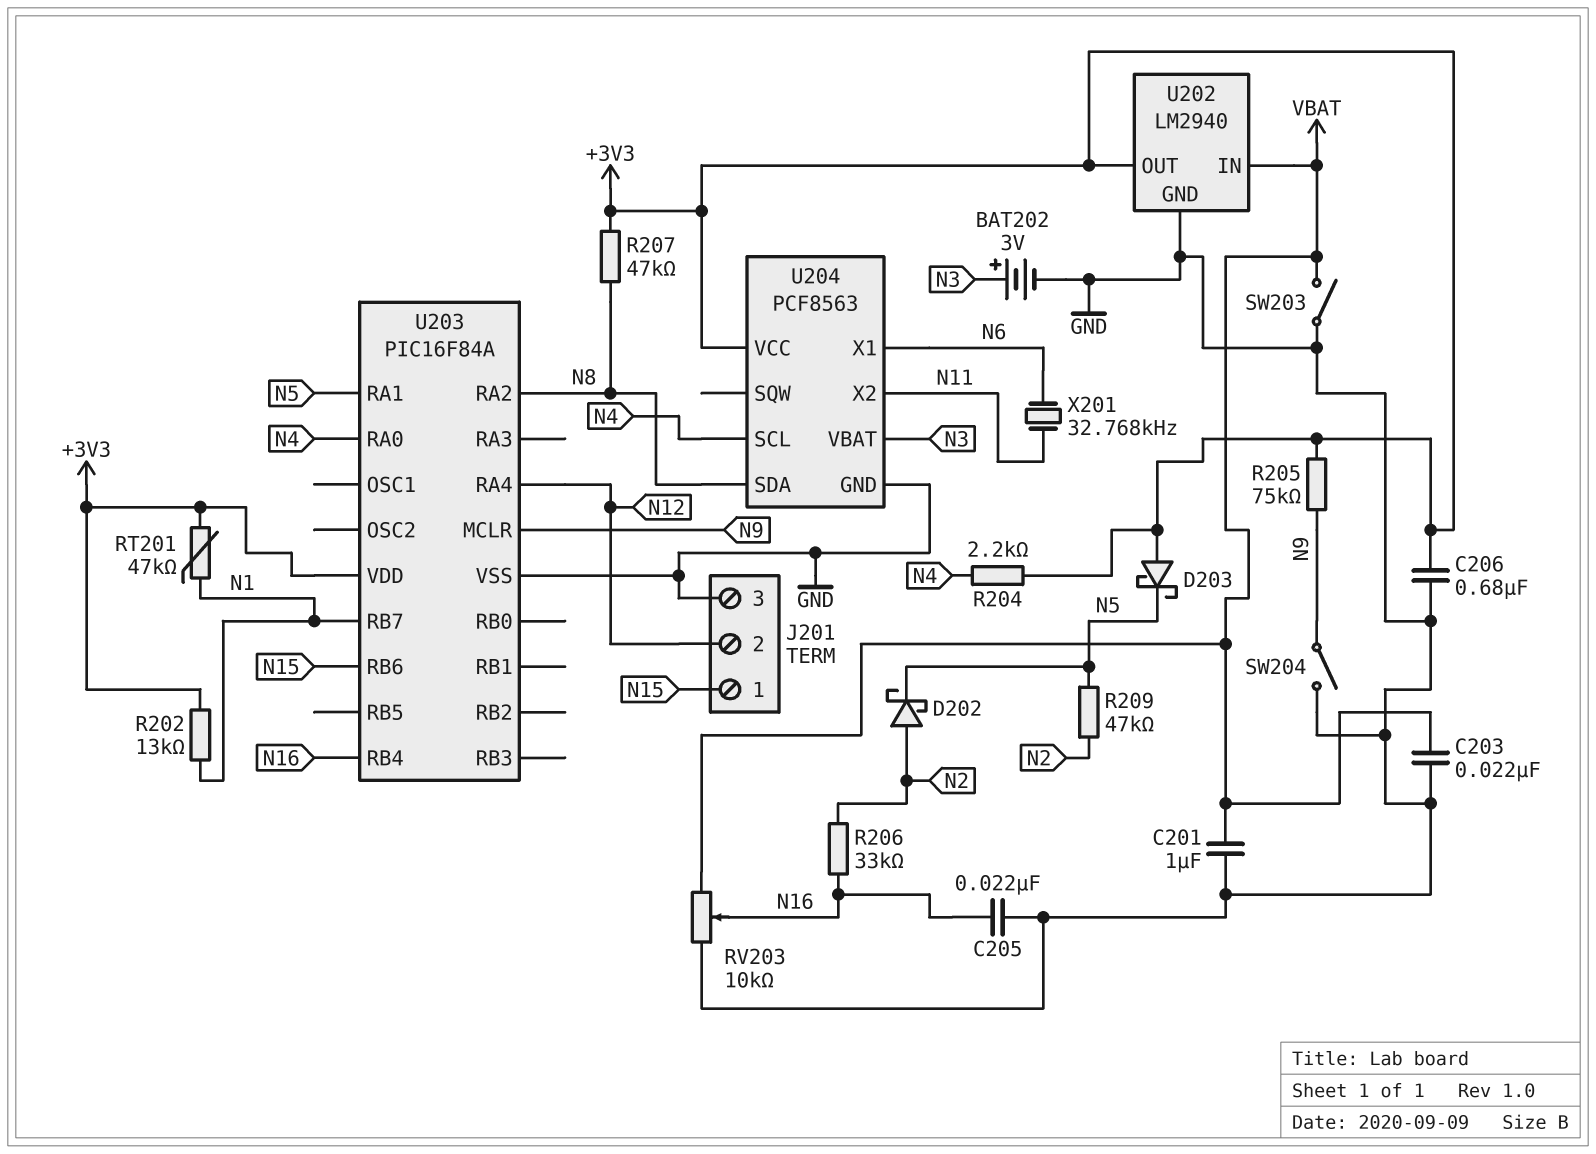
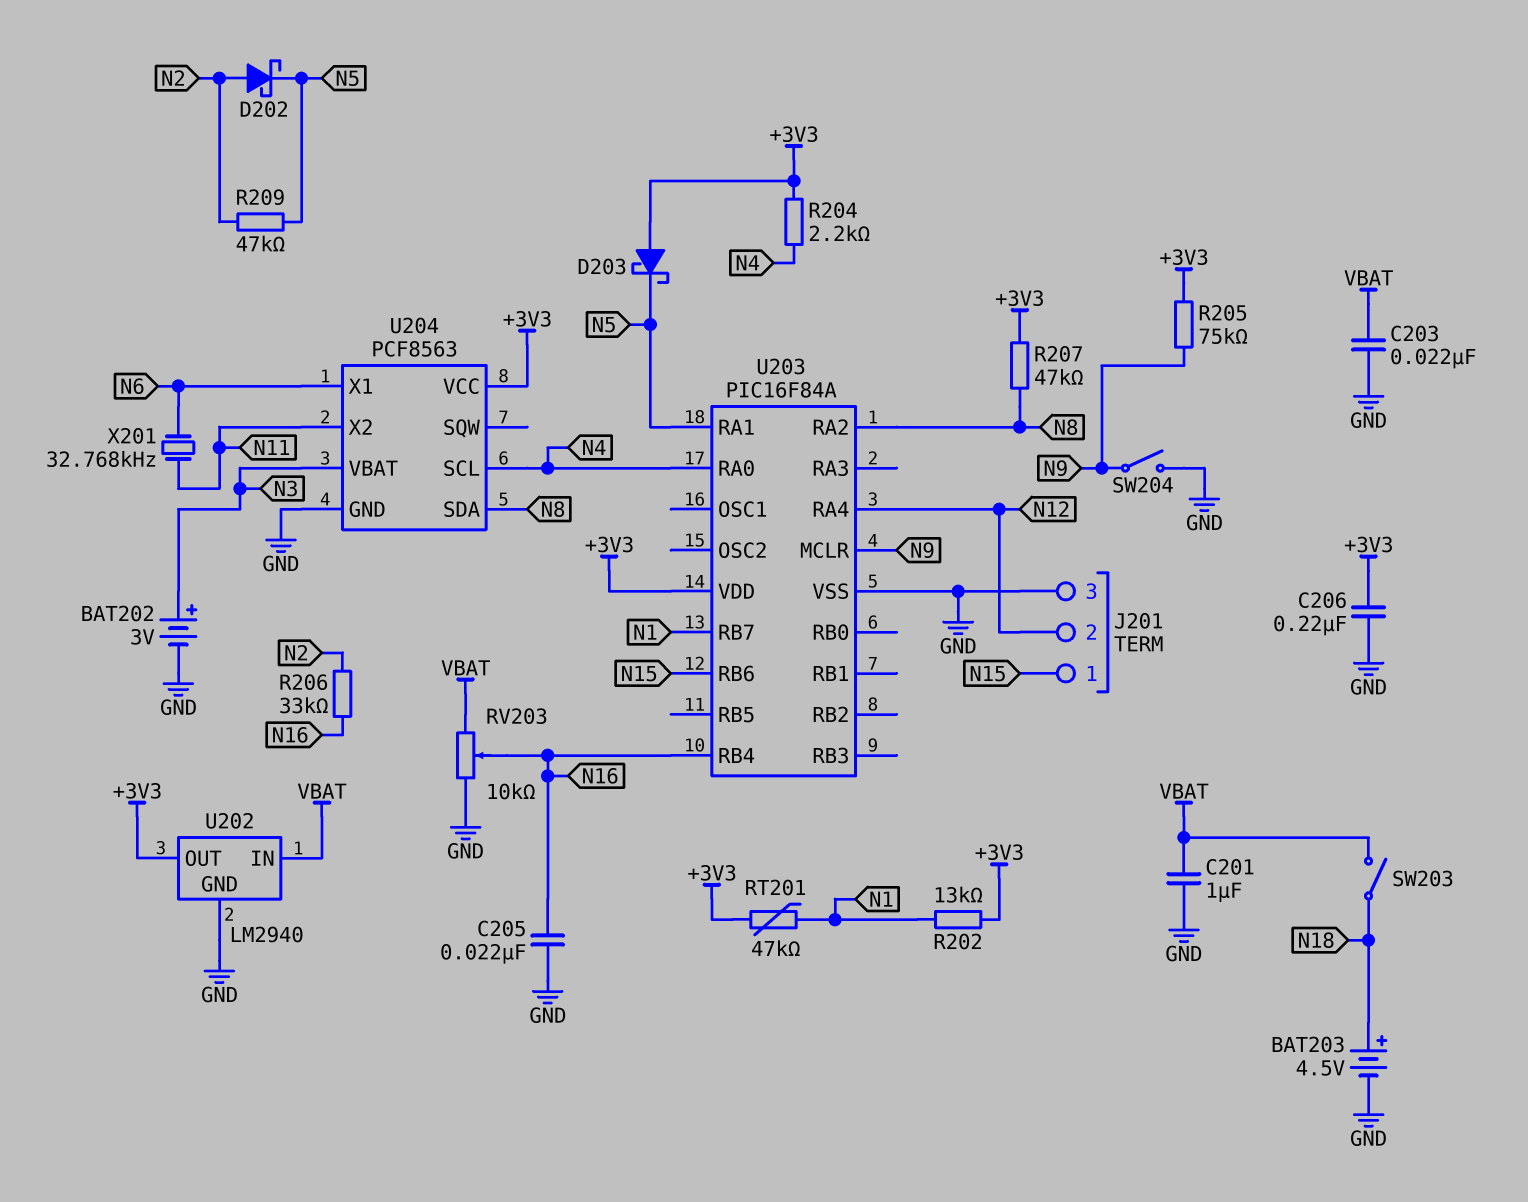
BAT203: none -> 4.5V (plus N18, minus GND)
C206: 680nF (+3V3, GND) -> 220nF (+3V3, GND)
SW203: switch (GND, VBAT) -> switch (N18, VBAT)

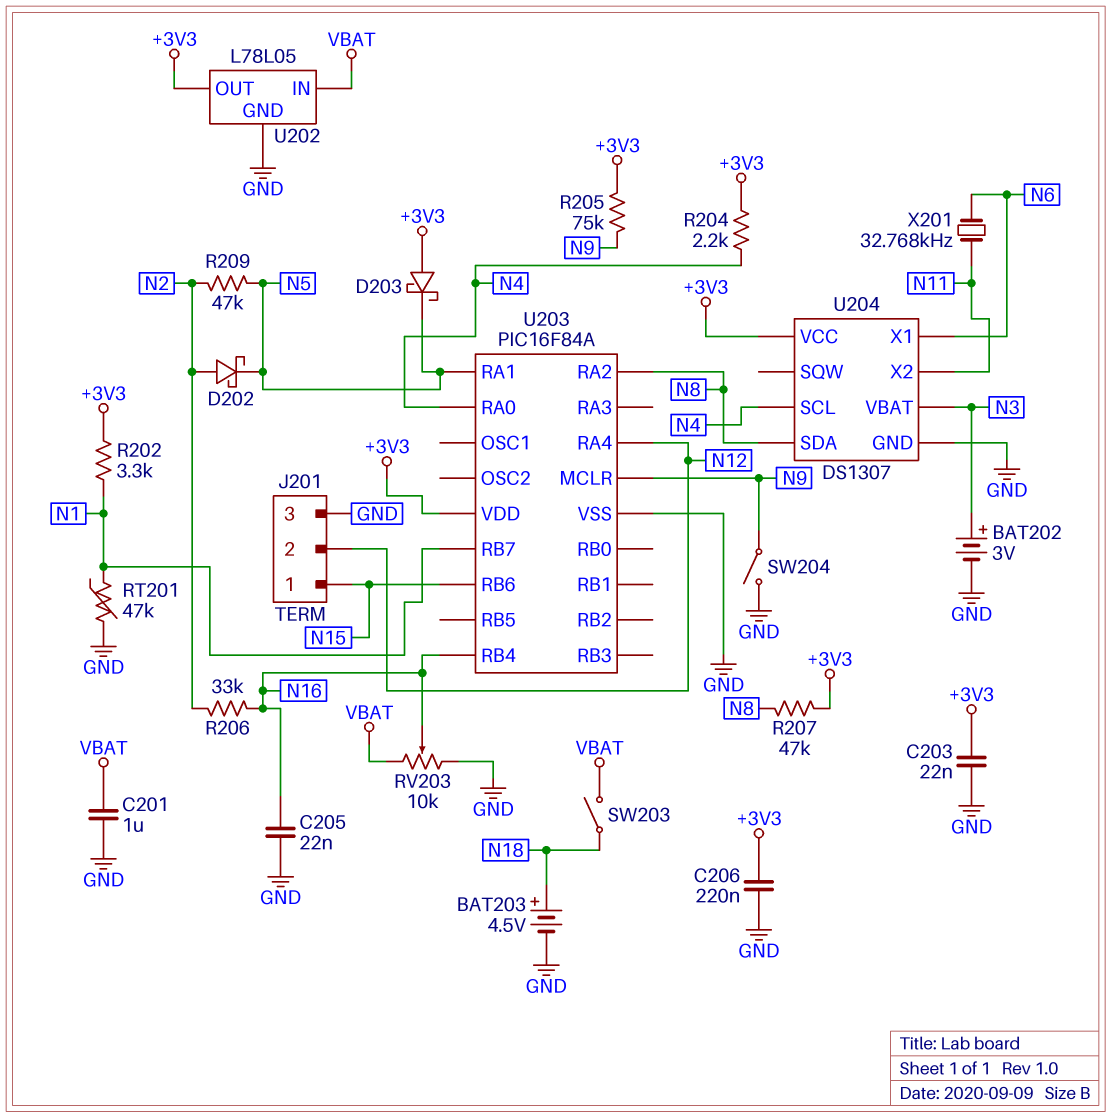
C203: 22nF (GND, VBAT) -> 22nF (+3V3, GND)
R202: 13k (+3V3, N1) -> 3.3k (+3V3, N1)
RT201: 47k (+3V3, N1) -> 47k (GND, N1)
U202: LM2940 -> L78L05
U204: PCF8563 -> DS1307

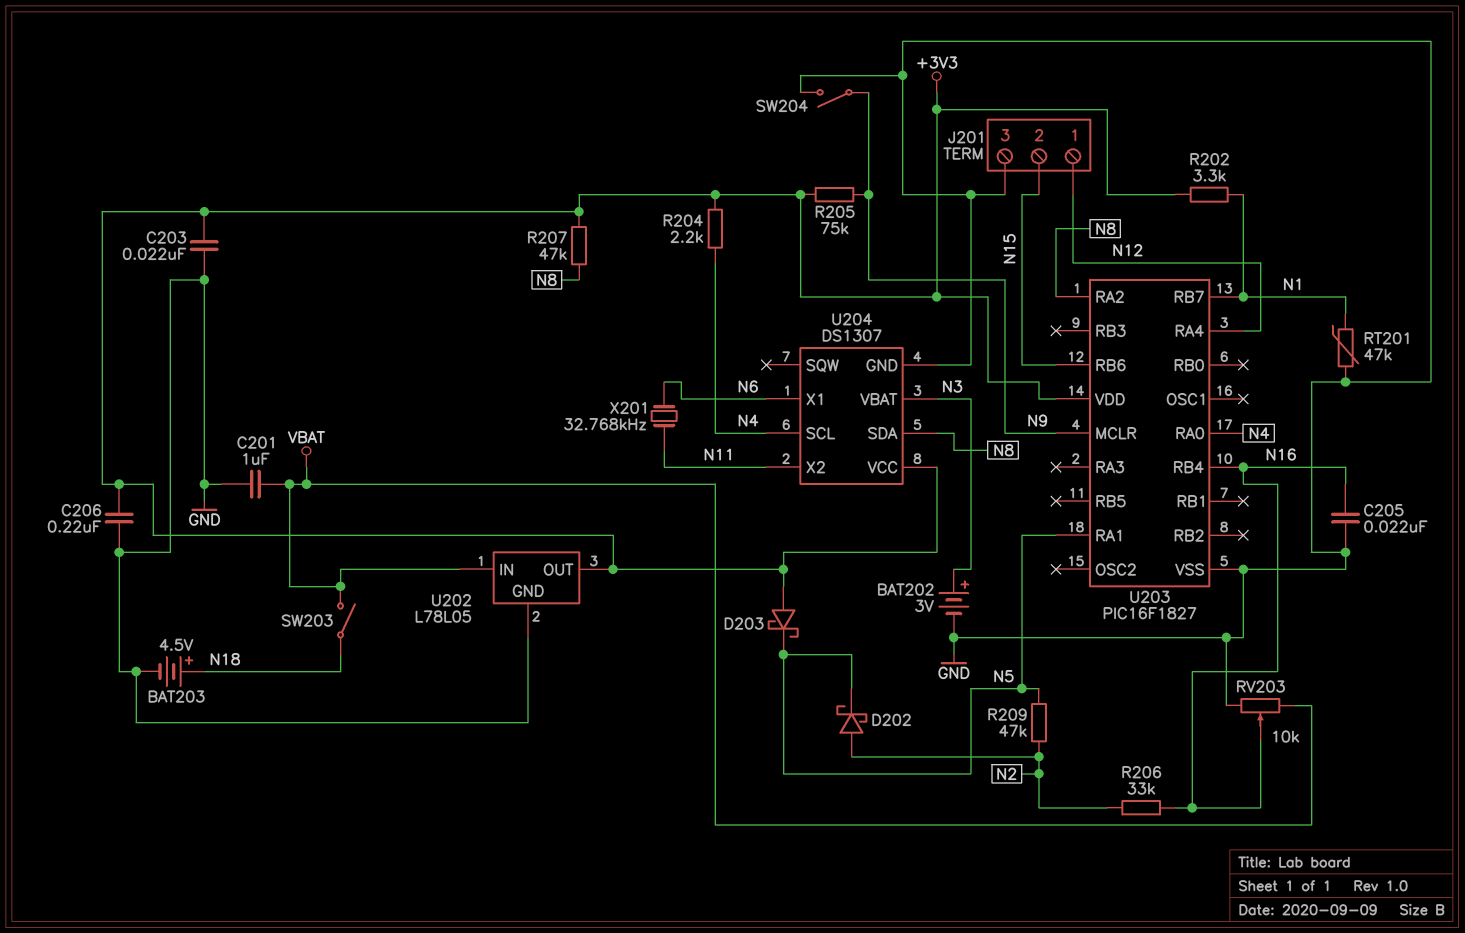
J201 pin 1: N15 -> N12
J201 pin 2: N12 -> N15
U203: PIC16F84A -> PIC16F1827

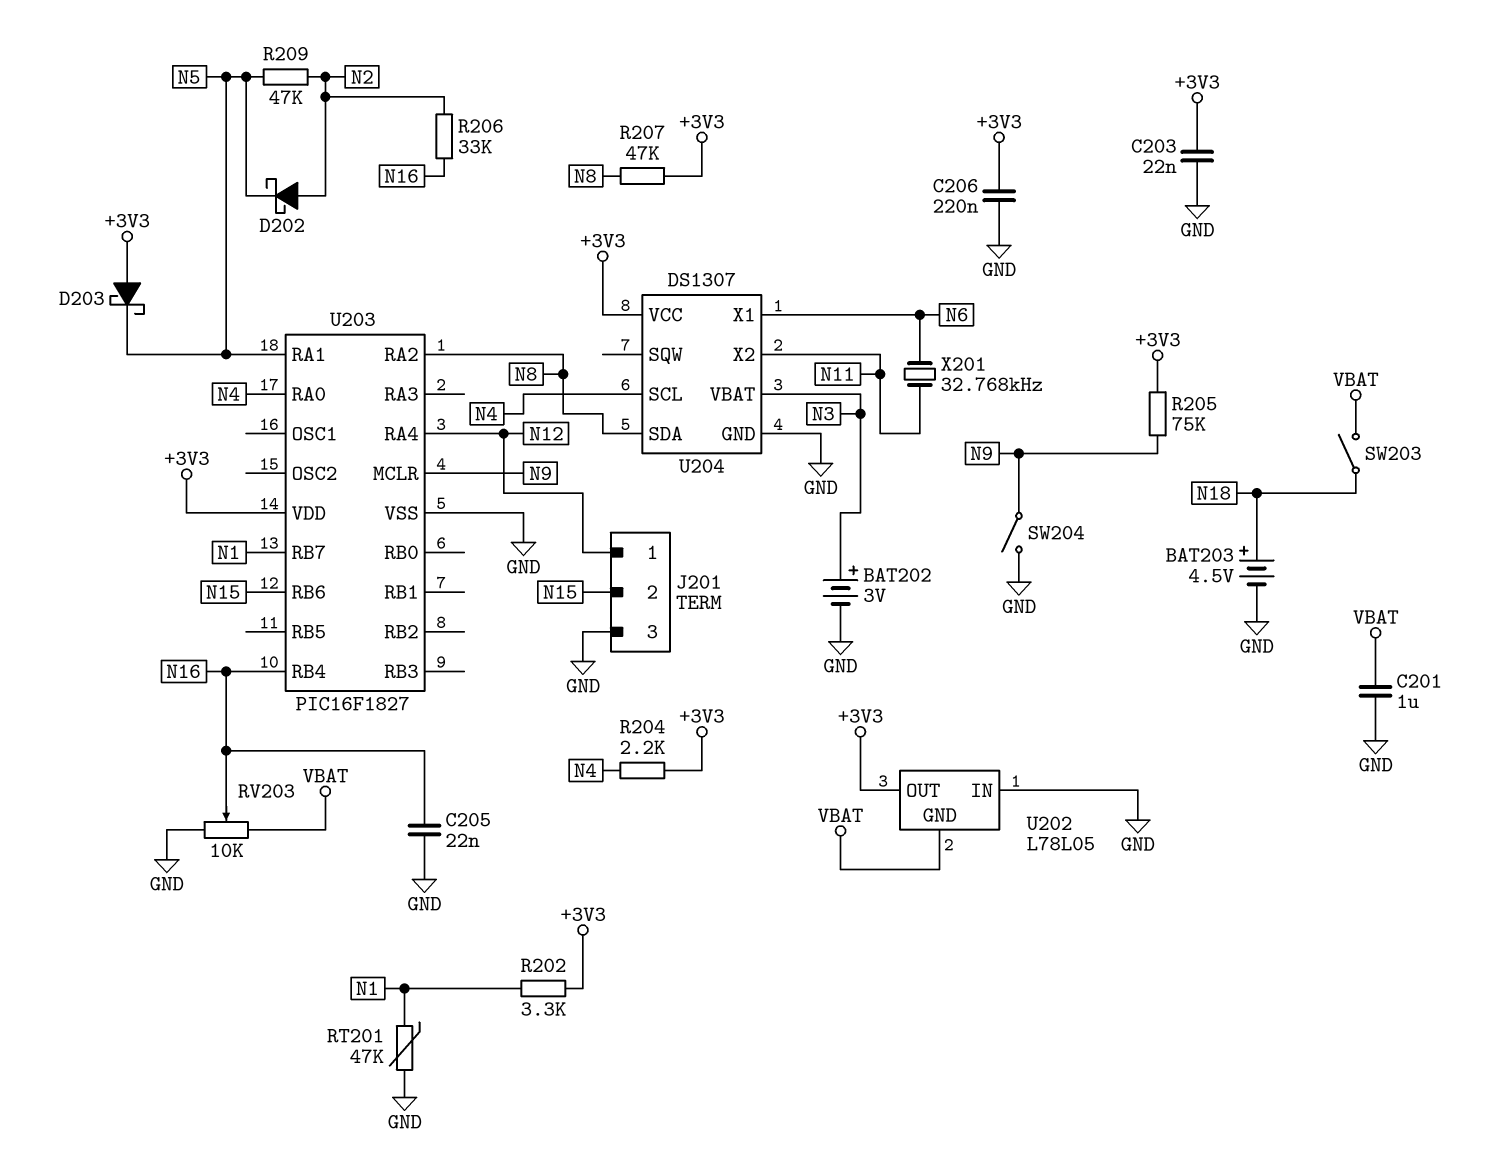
U202 pin GND: GND -> VBAT
U202 pin IN: VBAT -> GND

